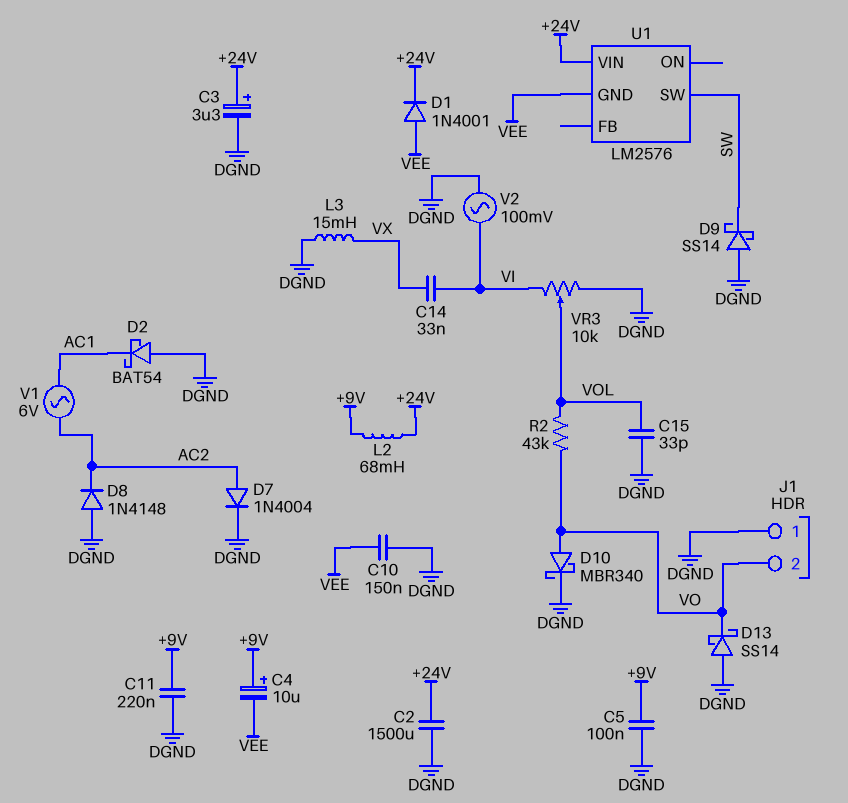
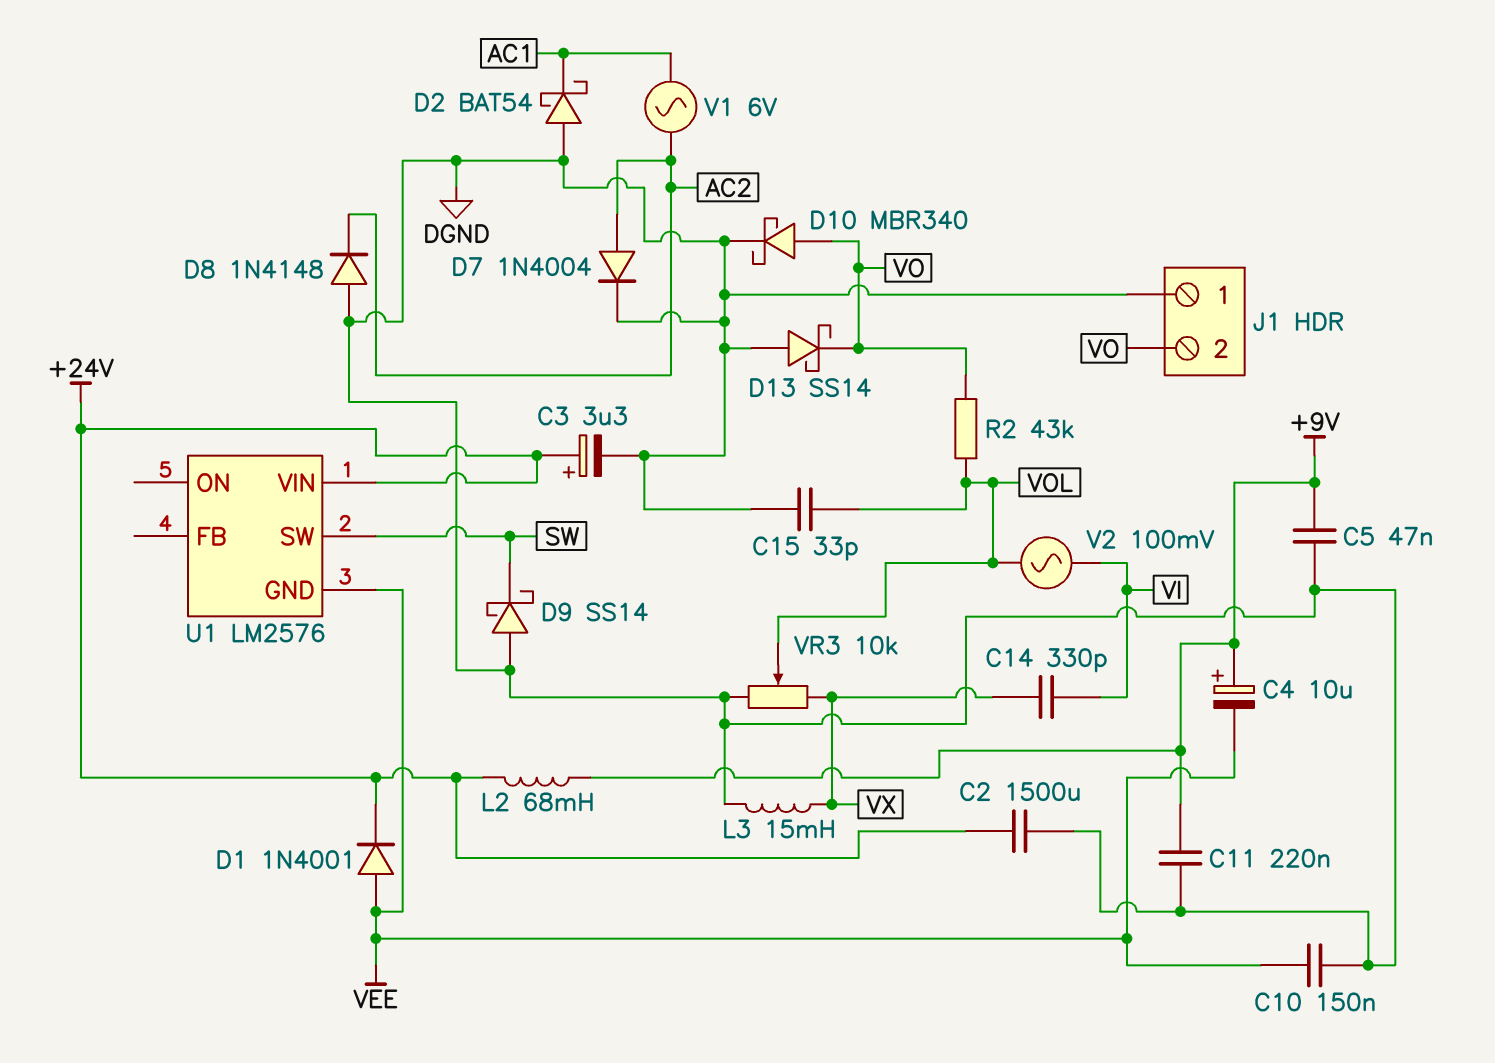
C5: 100nF (+9V, DGND) -> 47nF (+9V, DGND)
C14: 33nF (VI, VX) -> 330pF (VI, VX)
V2: AC 100mV (DGND, VI) -> AC 100mV (VI, VOL)
VR3: 10k (DGND, VI, wiper VOL) -> 10k (DGND, VX, wiper VOL)

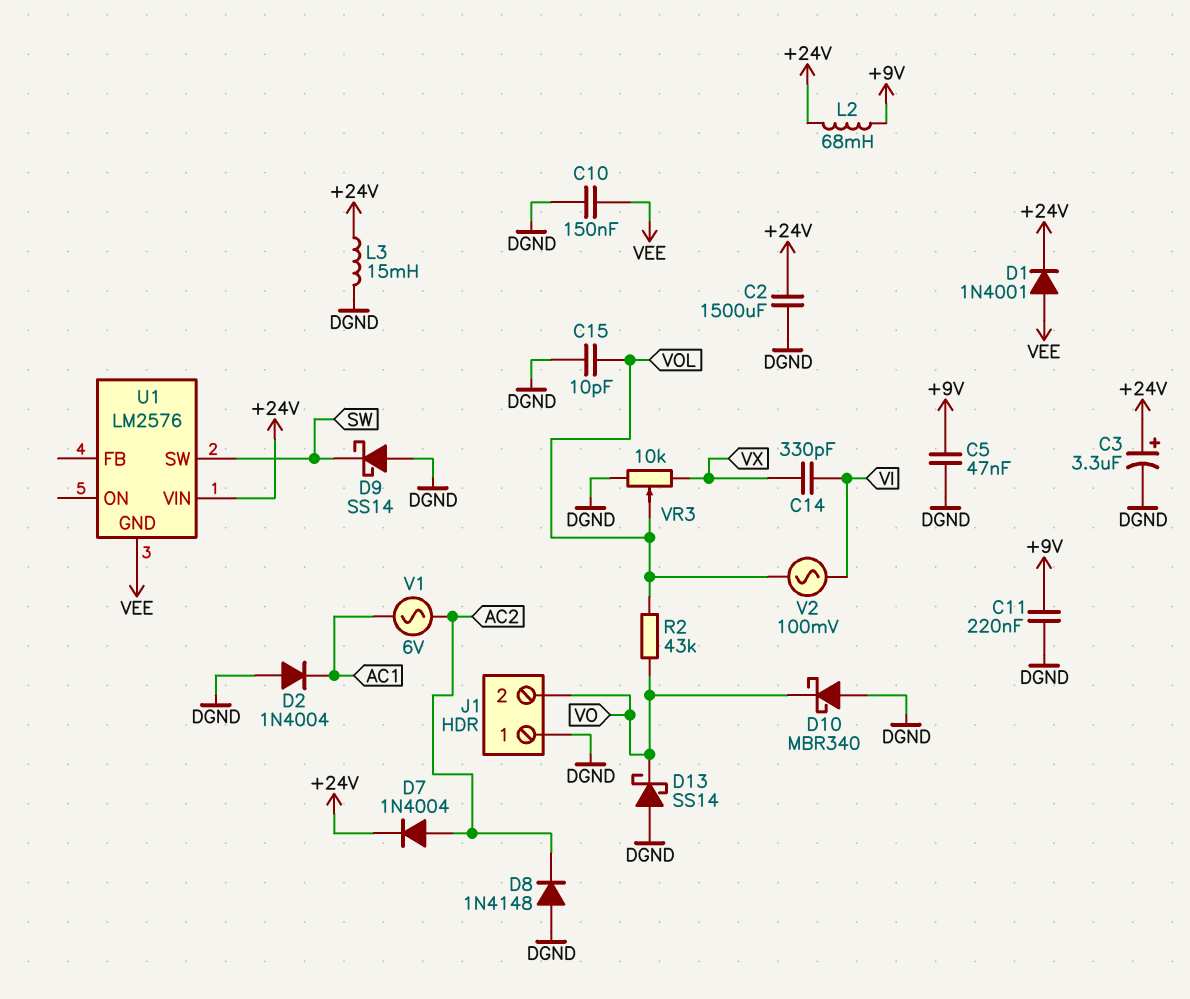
C4: 10uF (plus +9V, minus VEE) -> none
C15: 33pF (DGND, VOL) -> 10pF (DGND, VOL)
D2: schottky BAT54 (A DGND, K AC1) -> diode 1N4004 (A DGND, K AC1)
D7: diode 1N4004 (A AC2, K DGND) -> diode 1N4004 (A AC2, K +24V)
D10: schottky MBR340 (A VO, K DGND) -> schottky MBR340 (A DGND, K VO)
L3: 15mH (DGND, VX) -> 15mH (+24V, DGND)

